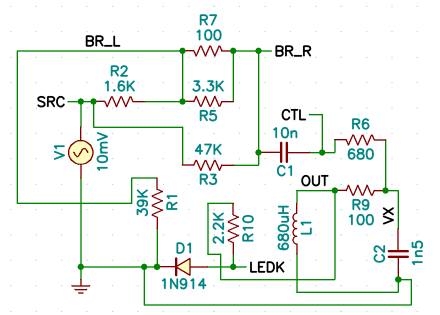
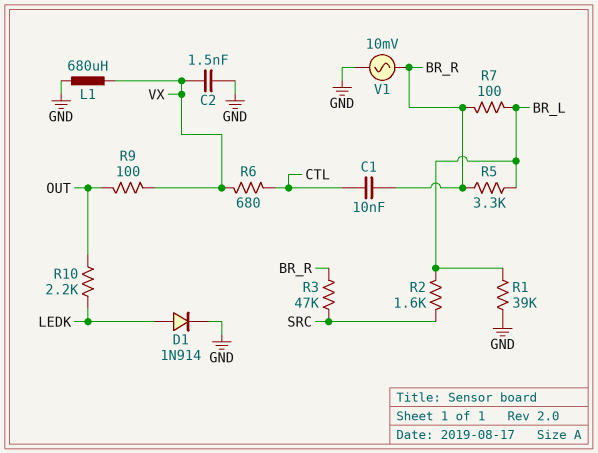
L1: 680uH (GND, OUT) -> 680uH (GND, VX)
V1: AC 10mV (GND, SRC) -> AC 10mV (BR_R, GND)

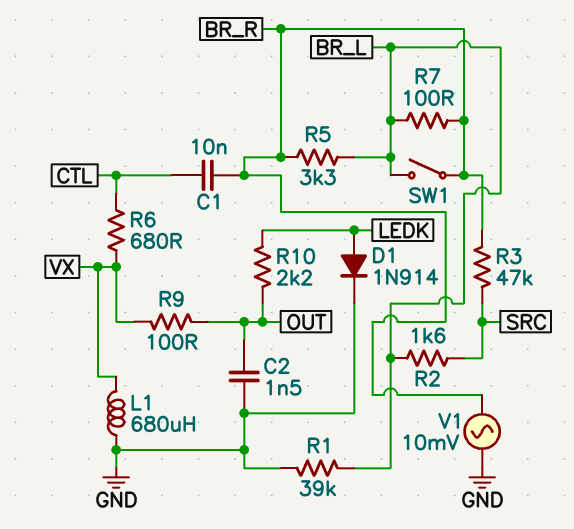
C2: 1.5nF (GND, VX) -> 1.5nF (GND, OUT)
SW1: none -> switch (BR_L, BR_R)

